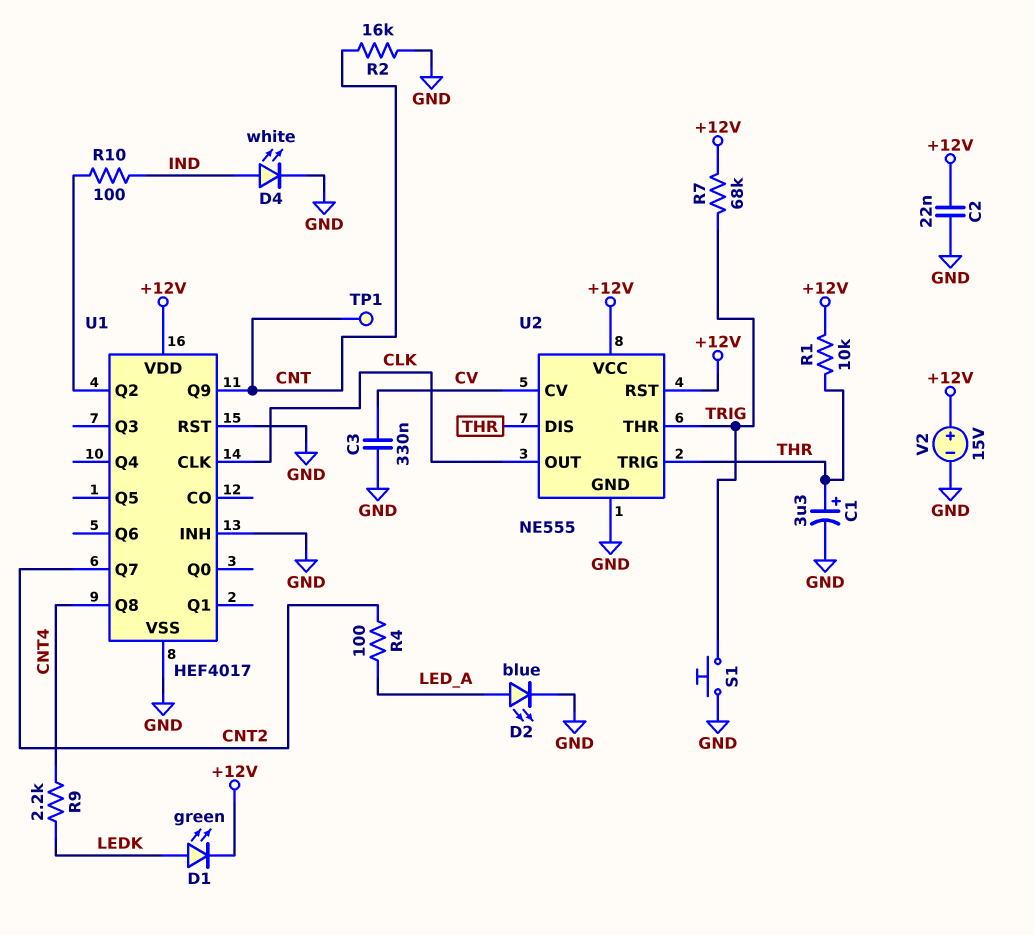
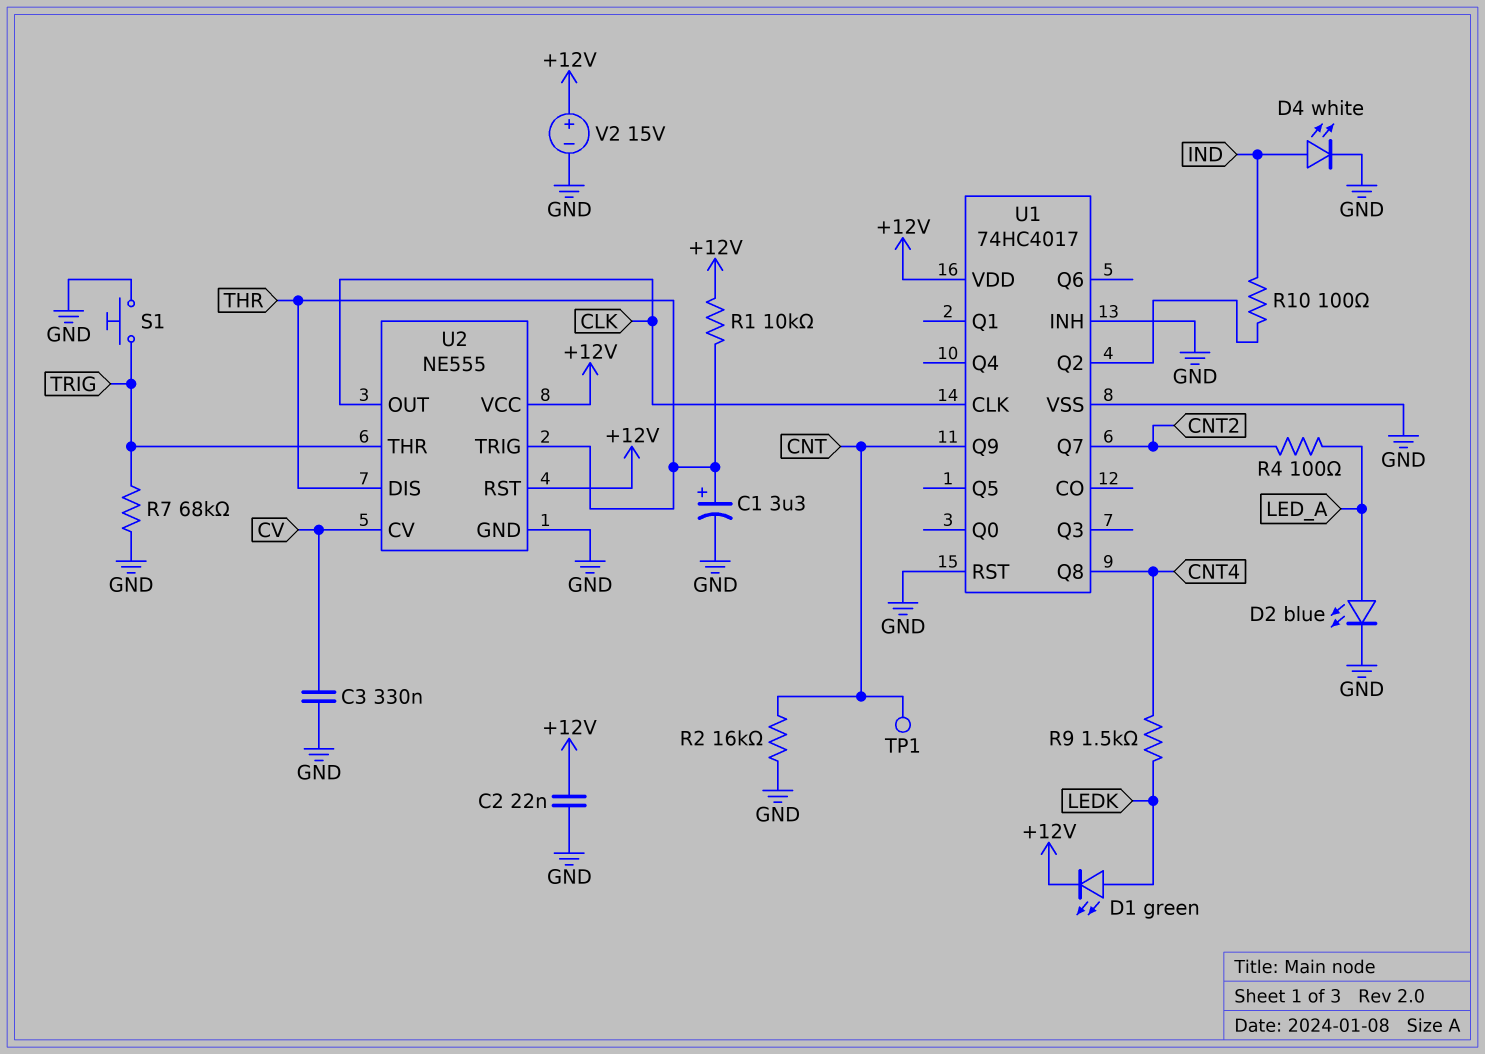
R7: 68k (+12V, TRIG) -> 68k (GND, TRIG)
R9: 2.2k (CNT4, LEDK) -> 1.5k (CNT4, LEDK)
U1: HEF4017 -> 74HC4017

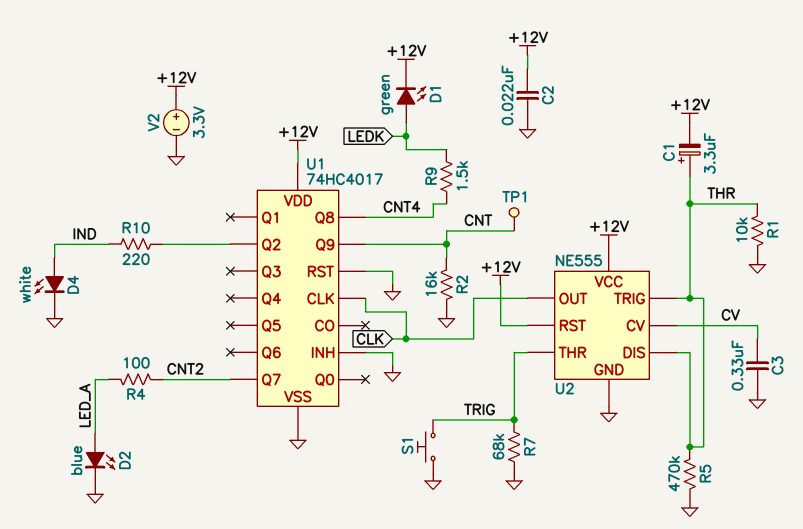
C1: 3.3uF (plus THR, minus GND) -> 3.3uF (plus THR, minus +12V)
R1: 10k (+12V, THR) -> 10k (GND, THR)
R5: none -> 470k (GND, THR)
R10: 100 (IND, U1/Q2) -> 220 (IND, U1/Q2)
V2: 15V (plus +12V, minus GND) -> 3.3V (plus +12V, minus GND)

